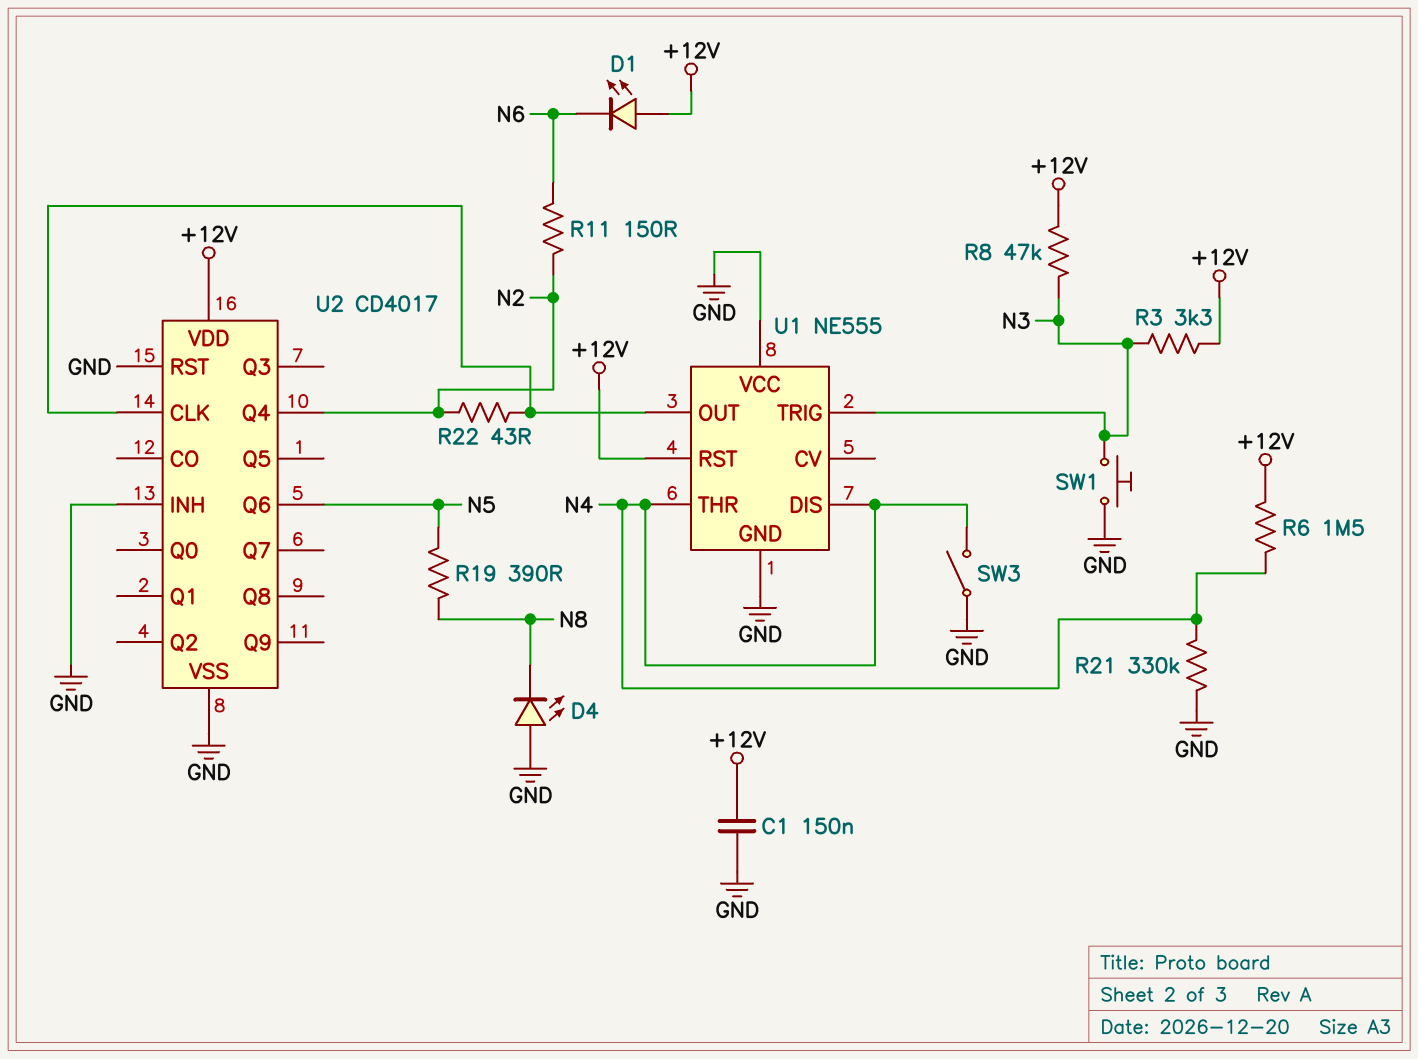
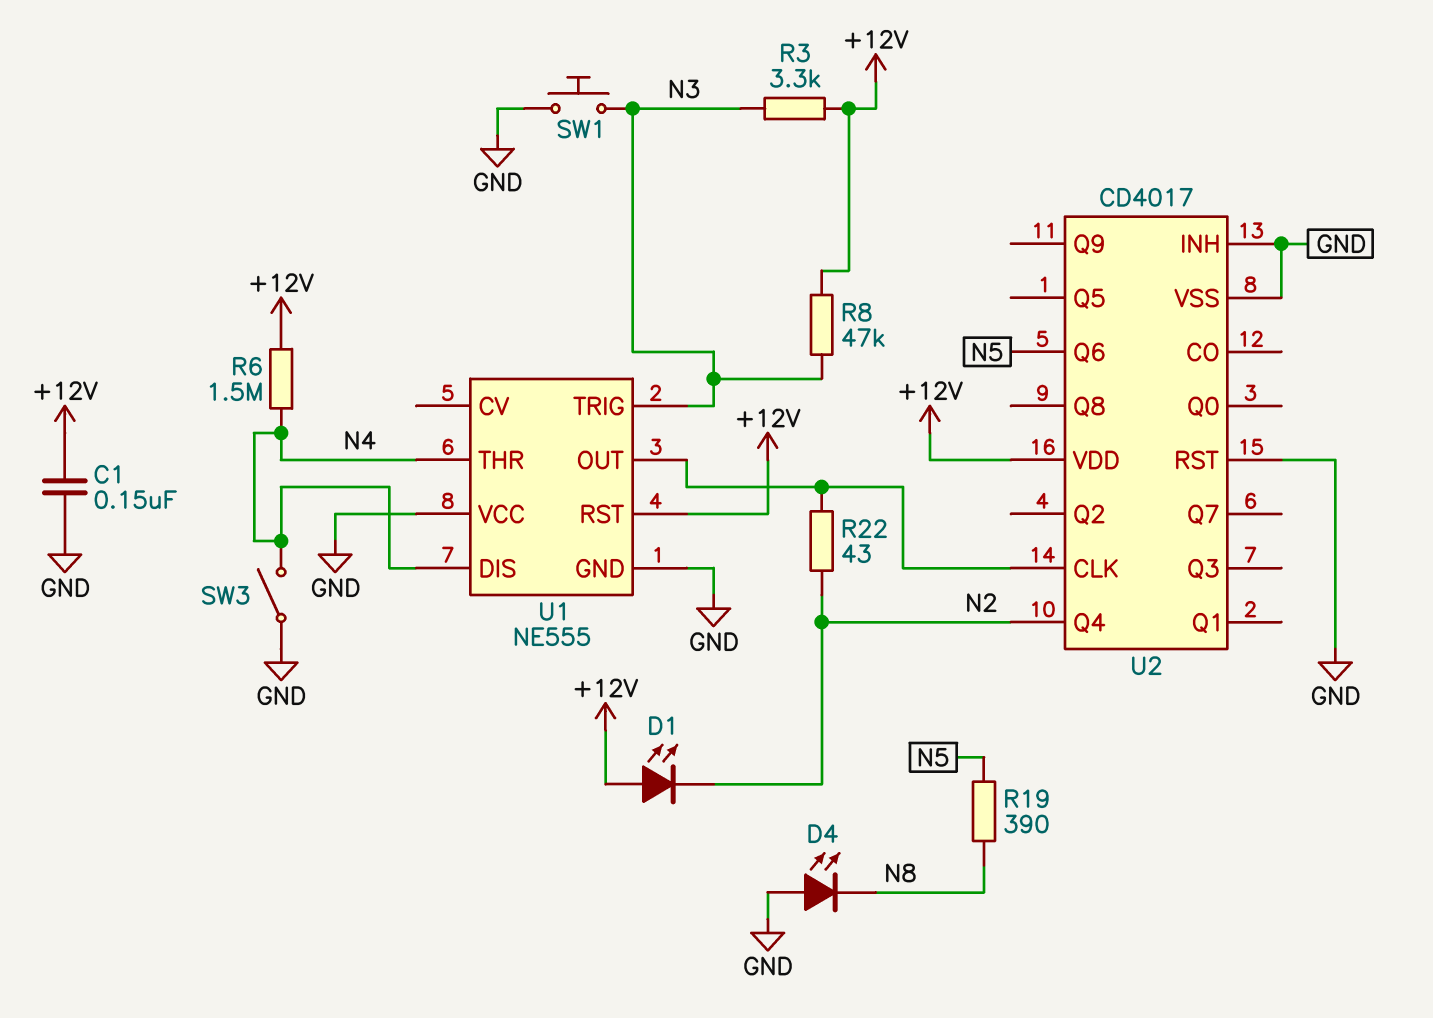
D1: LED (A +12V, K N6) -> LED (A +12V, K N2)
R11: 150 (N2, N6) -> none
R21: 330k (GND, N4) -> none

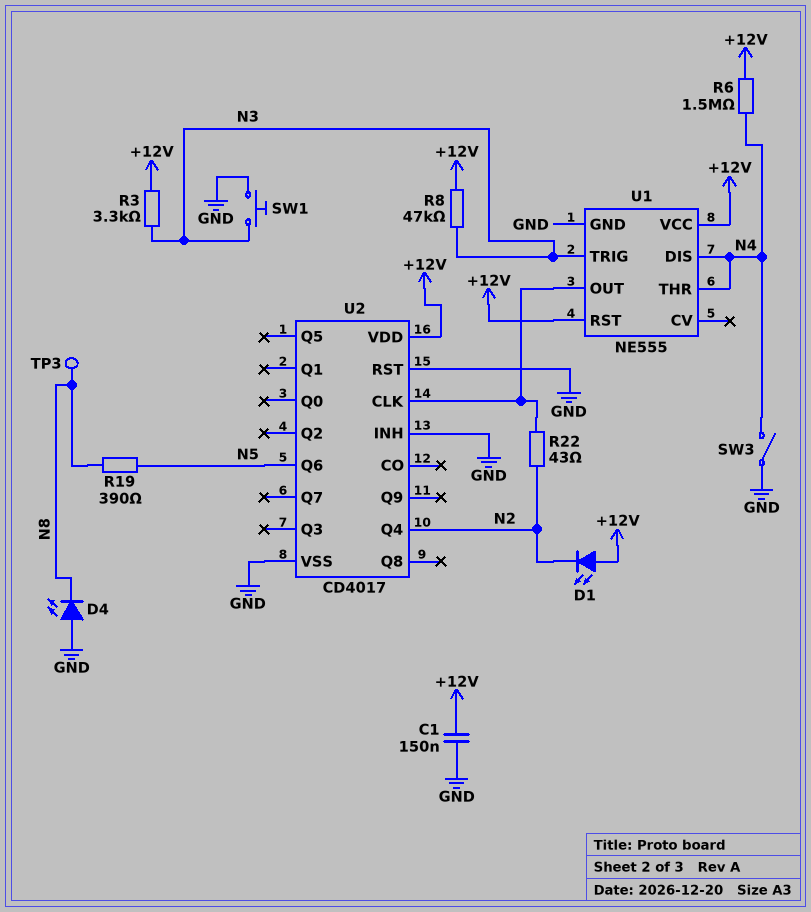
TP3: none -> test point (N8)
U1 pin VCC: GND -> +12V

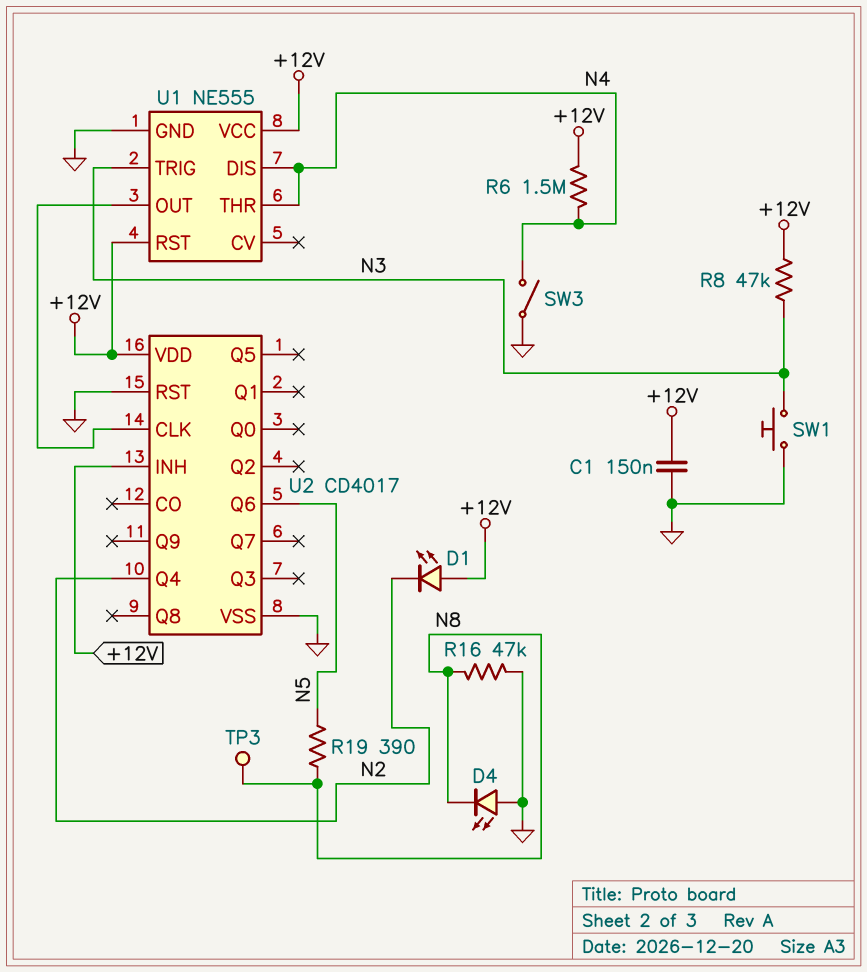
R3: 3.3k (+12V, N3) -> none
R16: none -> 47k (GND, N8)
R22: 43 (N2, U1/OUT) -> none
U2 pin INH: GND -> +12V

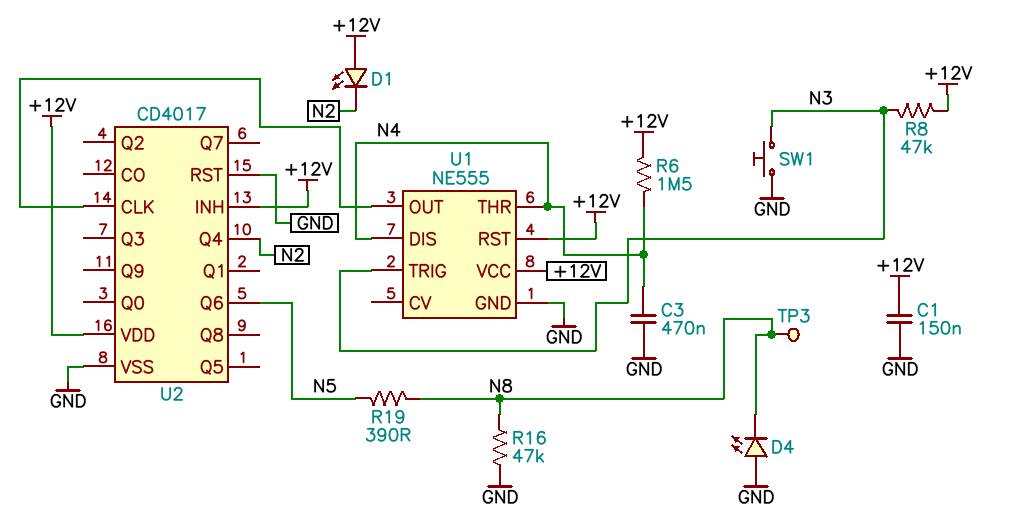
C3: none -> 470nF (GND, N4)
SW3: switch (GND, N4) -> none

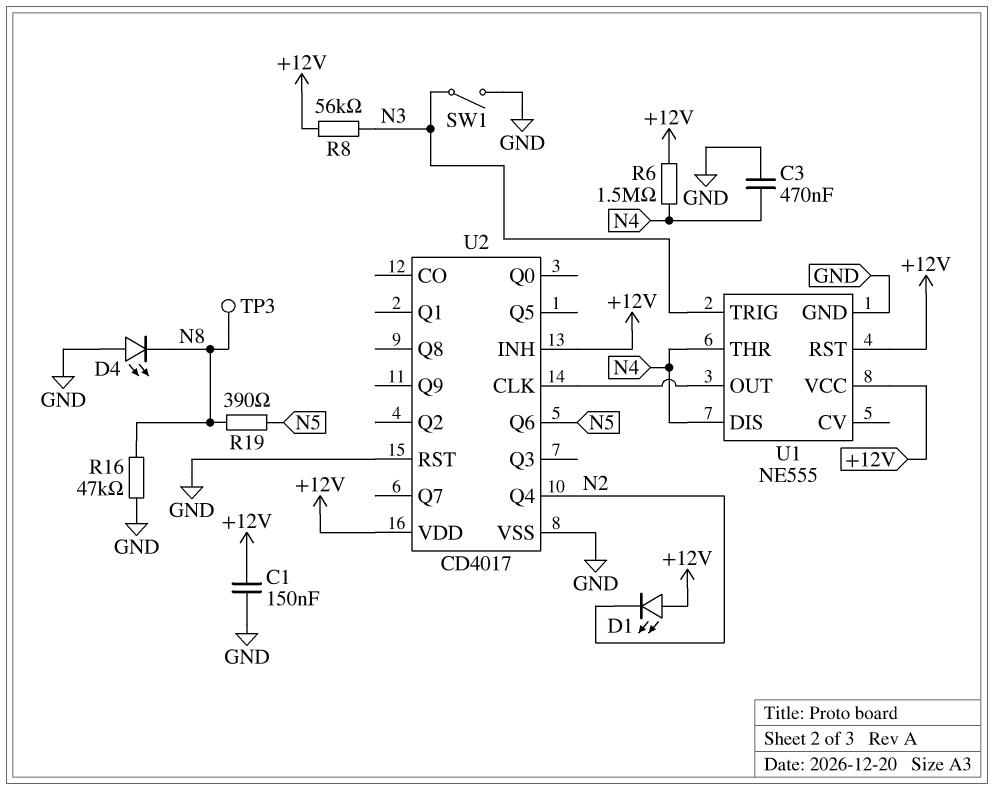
R8: 47k (+12V, N3) -> 56k (+12V, N3)
SW1: button (GND, N3) -> switch (GND, N3)

